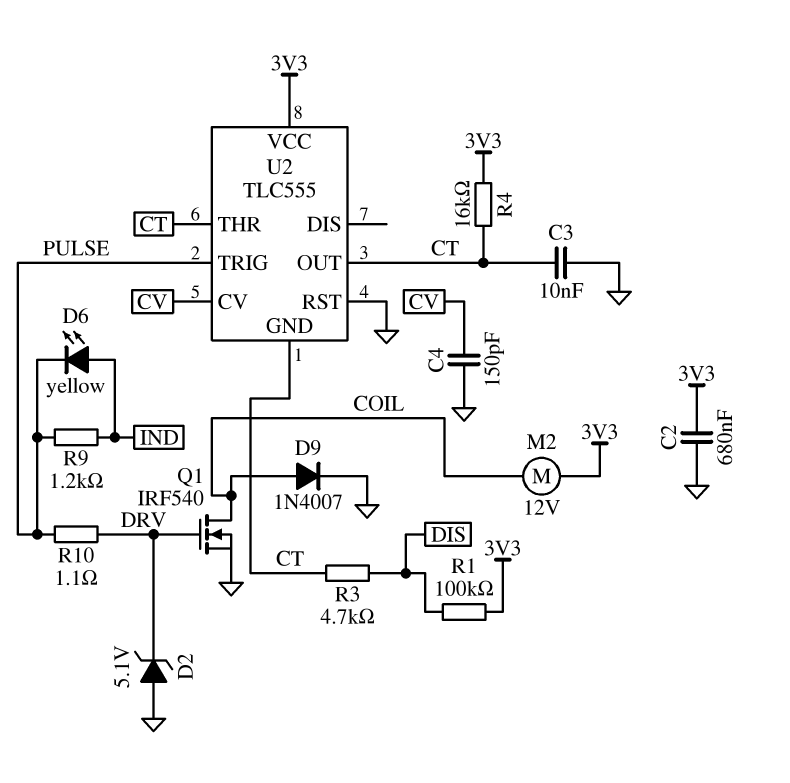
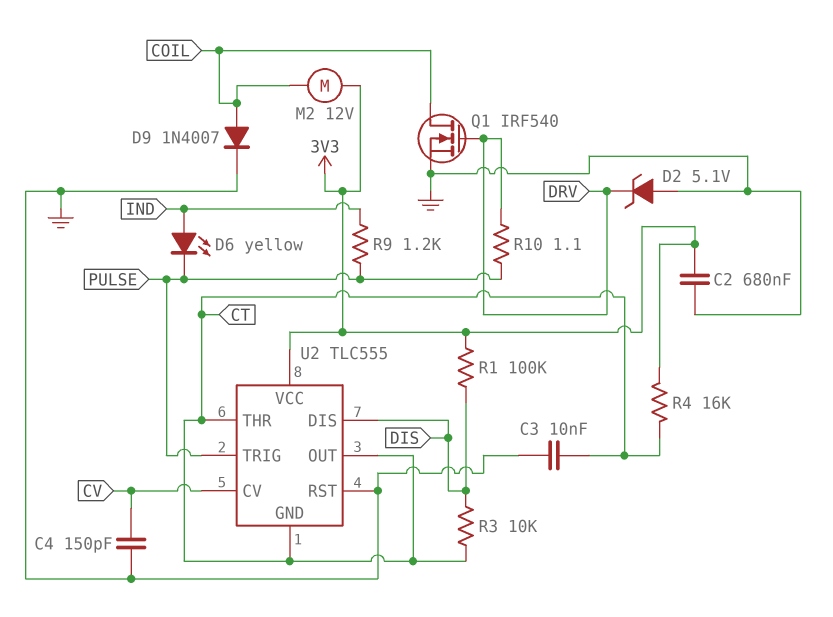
R3: 4.7k (CT, DIS) -> 10k (CT, DIS)
U2 pin DIS: none -> DIS

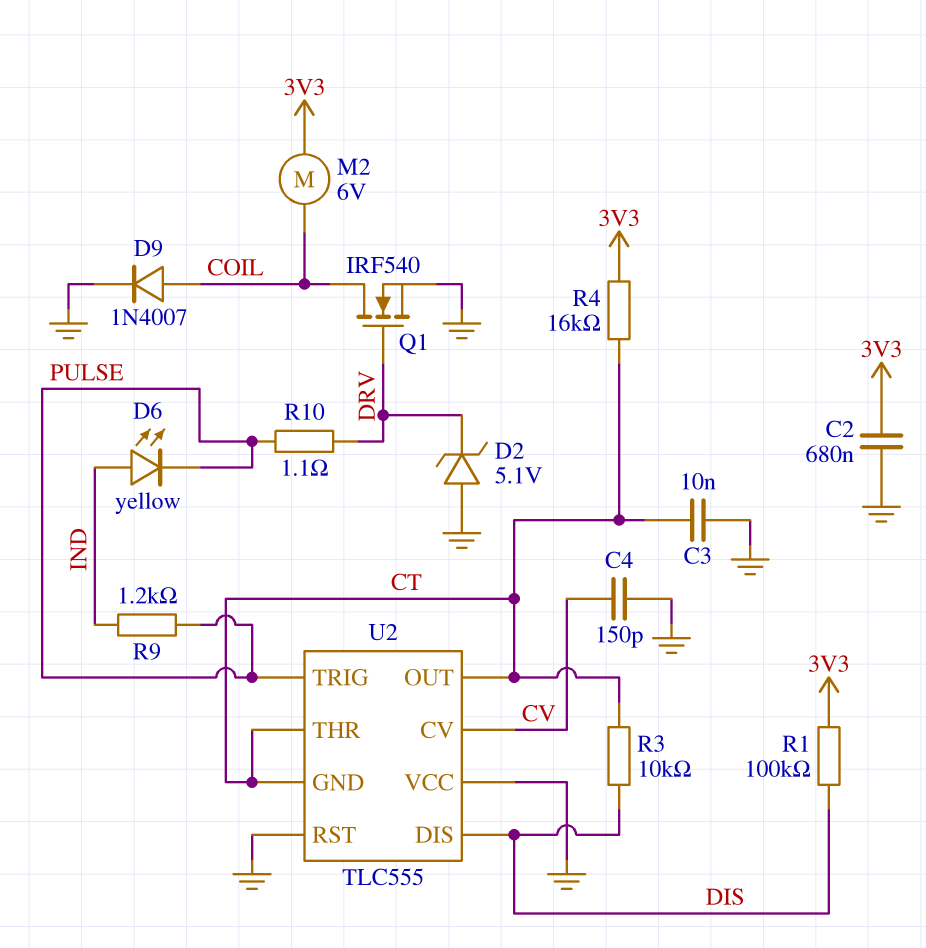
M2: motor 12V (3V3, COIL) -> motor 6V (3V3, COIL)
U2 pin VCC: 3V3 -> GND

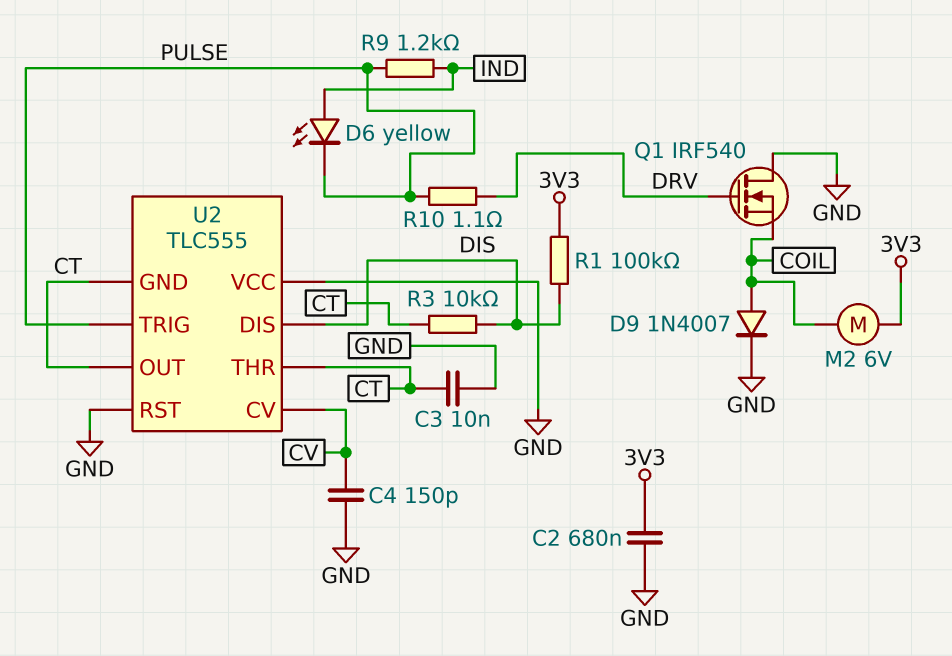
D2: zener 5.1V (A GND, K DRV) -> none
Q1: NMOS IRF540 (G DRV, D COIL, S GND) -> NMOS IRF540 (G DRV, D GND, S COIL)
R4: 16k (3V3, CT) -> none

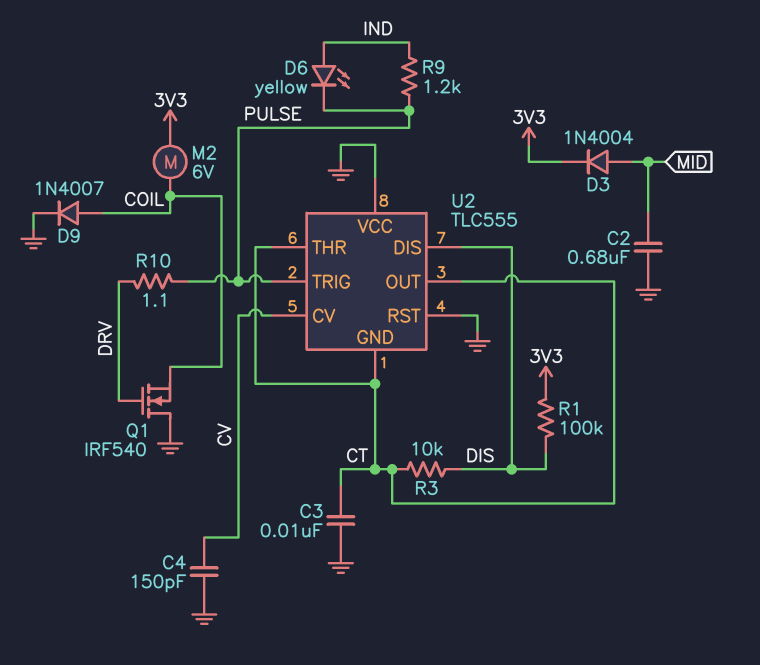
C2: 680nF (3V3, GND) -> 680nF (GND, MID)
D3: none -> diode 1N4004 (A MID, K 3V3)

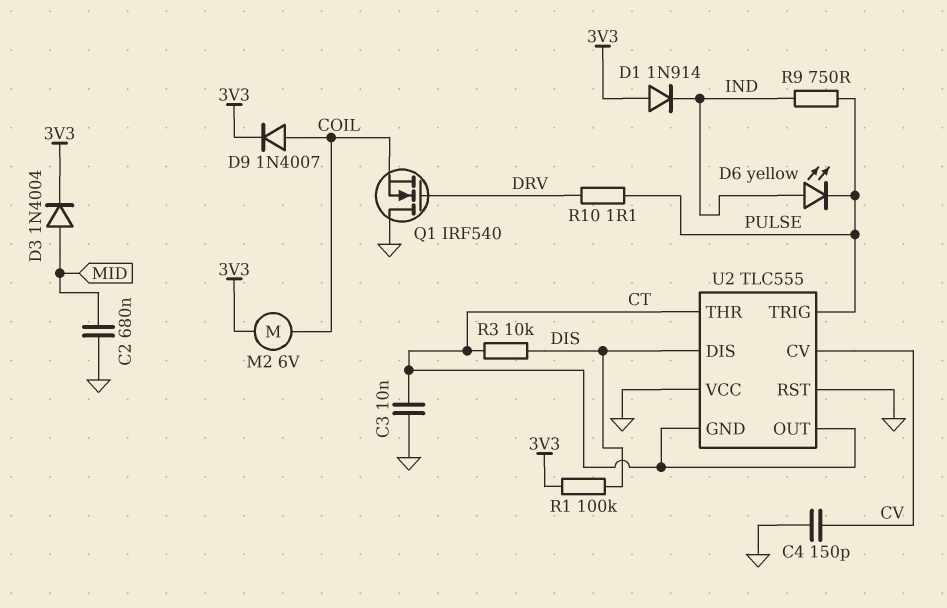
D1: none -> diode 1N914 (A 3V3, K IND)
D9: diode 1N4007 (A COIL, K GND) -> diode 1N4007 (A COIL, K 3V3)
R9: 1.2k (IND, PULSE) -> 750 (IND, PULSE)

